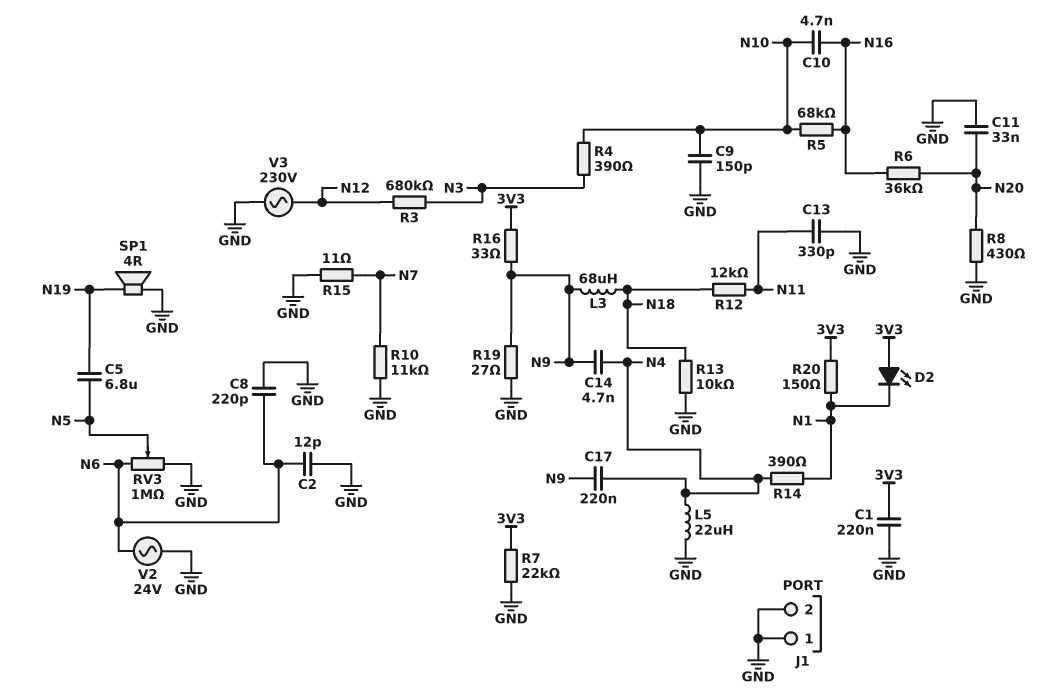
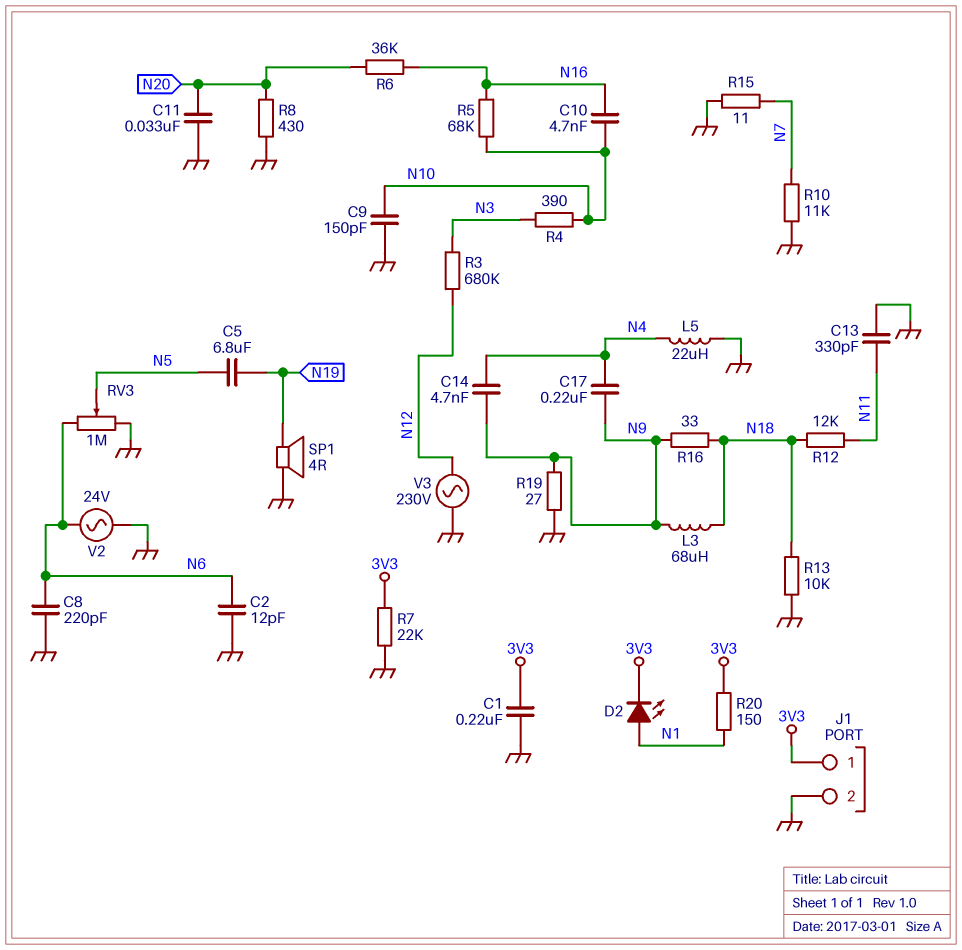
D2: LED (A 3V3, K N1) -> LED (A N1, K 3V3)
J1 pin 1: GND -> 3V3
R14: 390 (N1, N4) -> none
R16: 33 (3V3, N9) -> 33 (N9, N18)

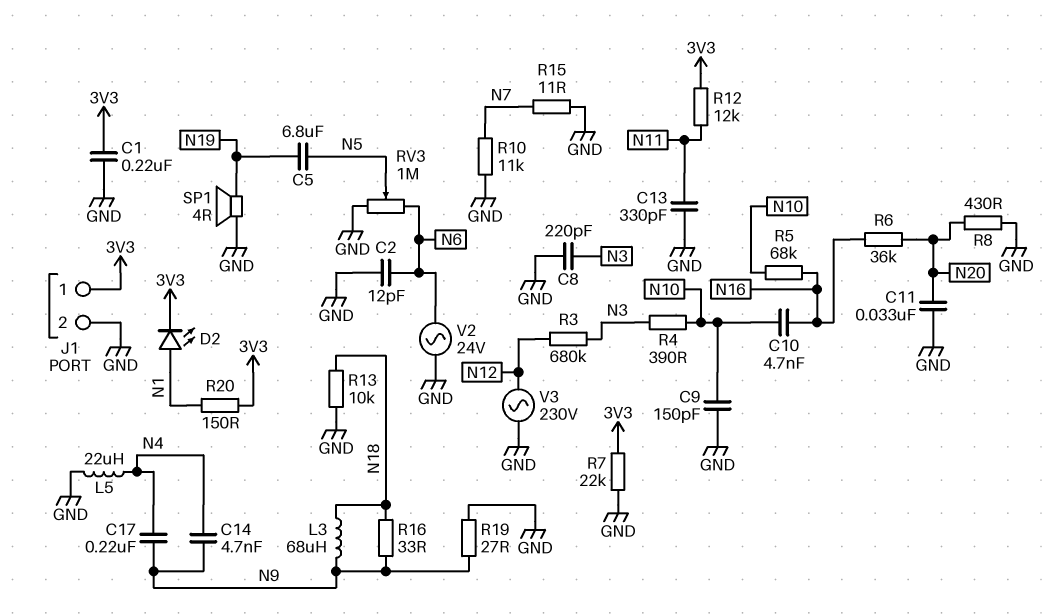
C8: 220pF (GND, N6) -> 220pF (GND, N3)
R12: 12k (N11, N18) -> 12k (3V3, N11)

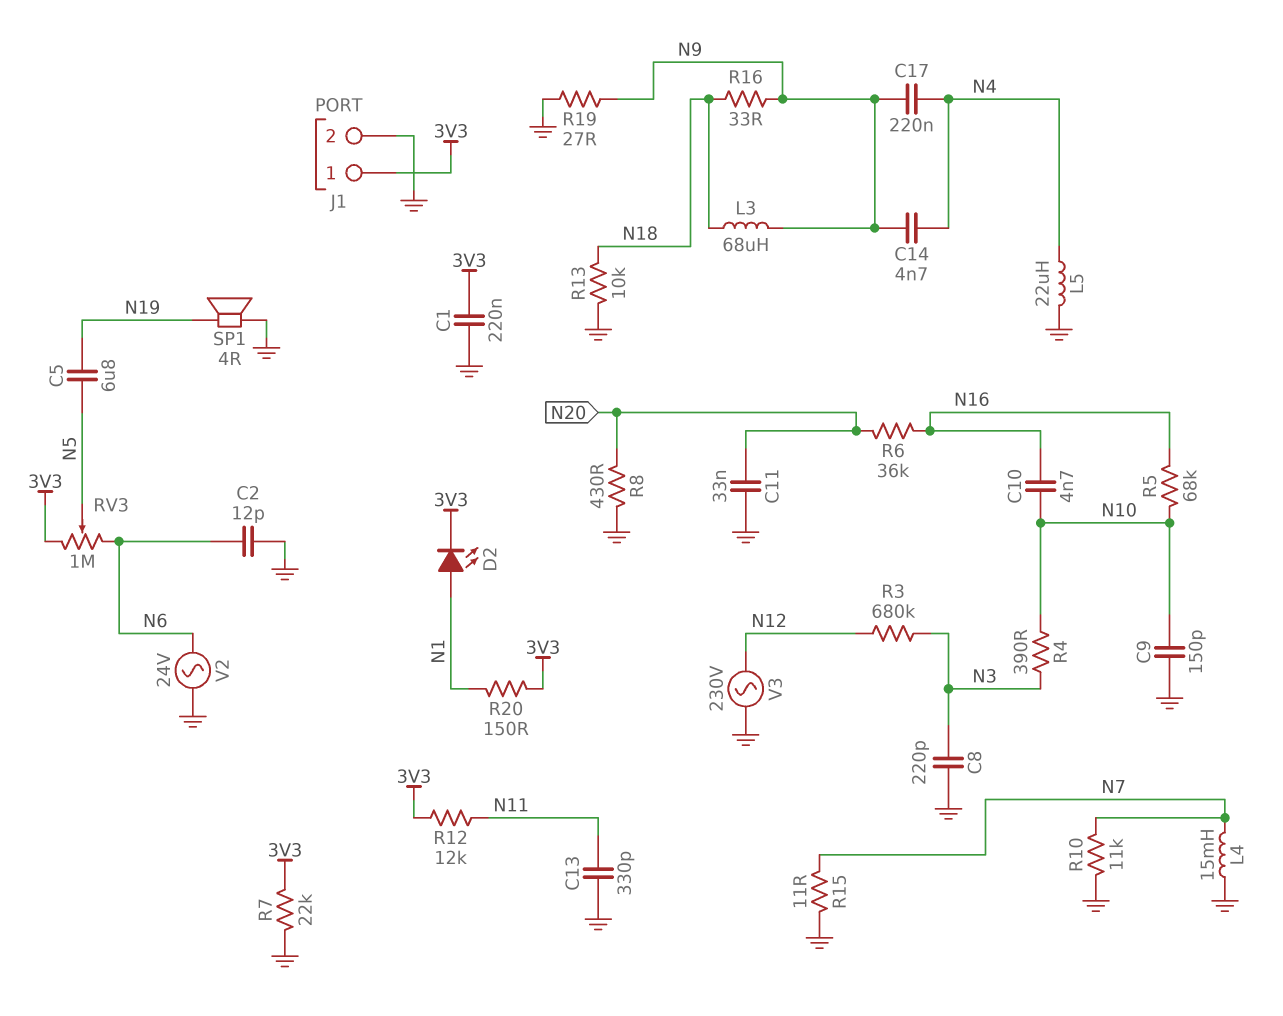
L4: none -> 15mH (GND, N7)
RV3: 1M (GND, N6, wiper N5) -> 1M (3V3, N6, wiper N5)

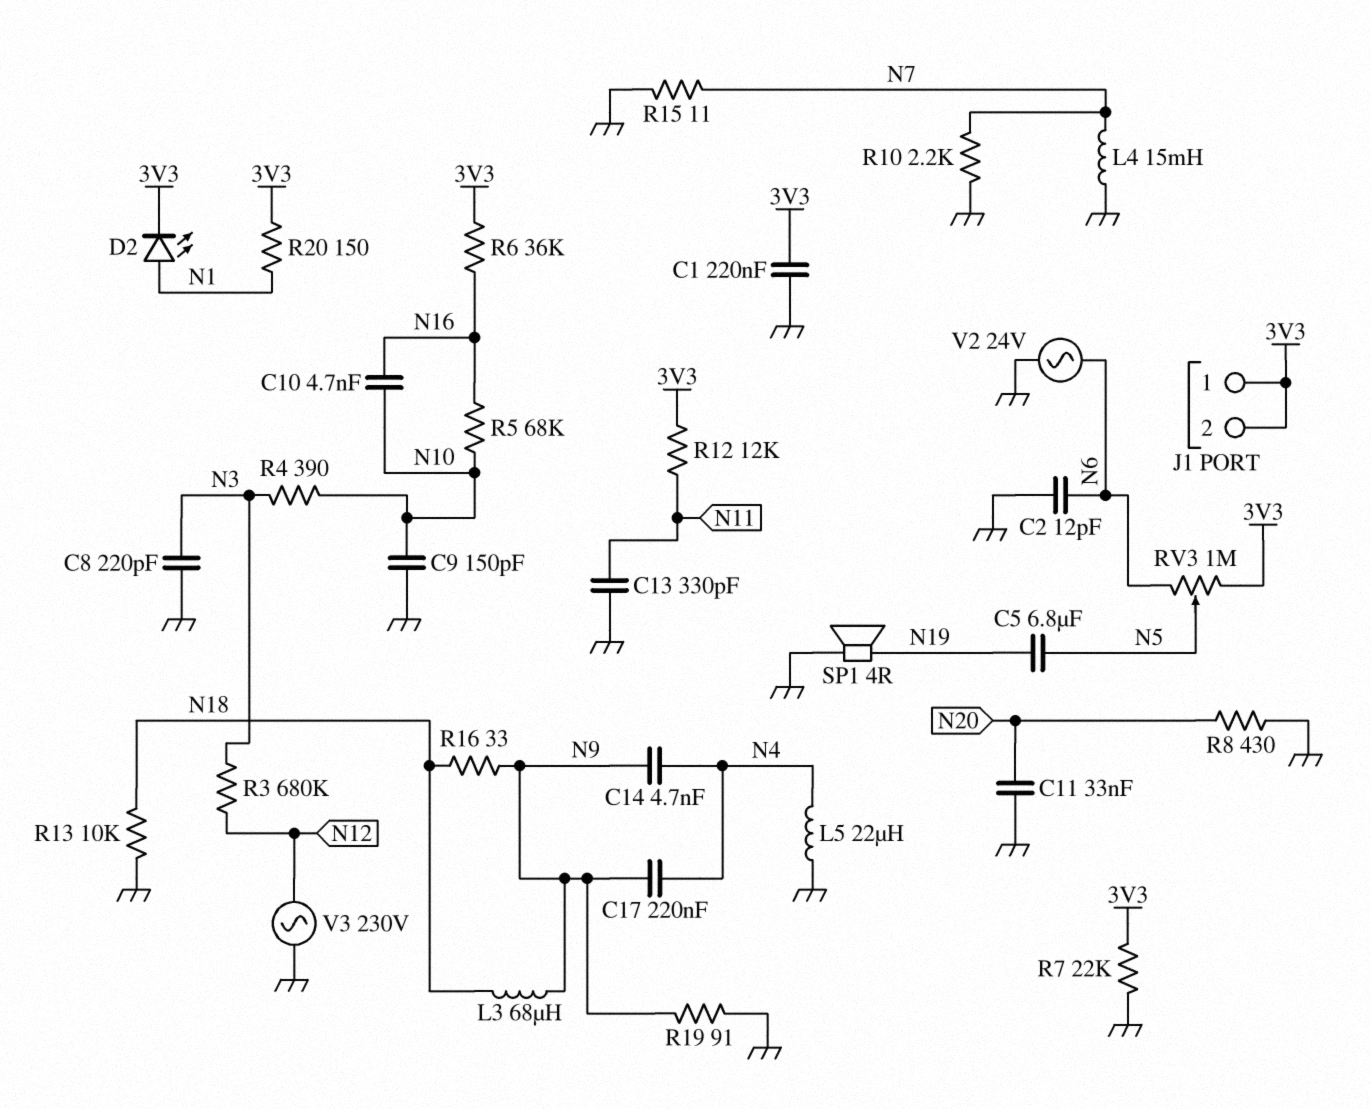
J1 pin 2: GND -> 3V3
R6: 36k (N16, N20) -> 36k (3V3, N16)
R10: 11k (GND, N7) -> 2.2k (GND, N7)
R19: 27 (GND, N9) -> 91 (GND, N9)

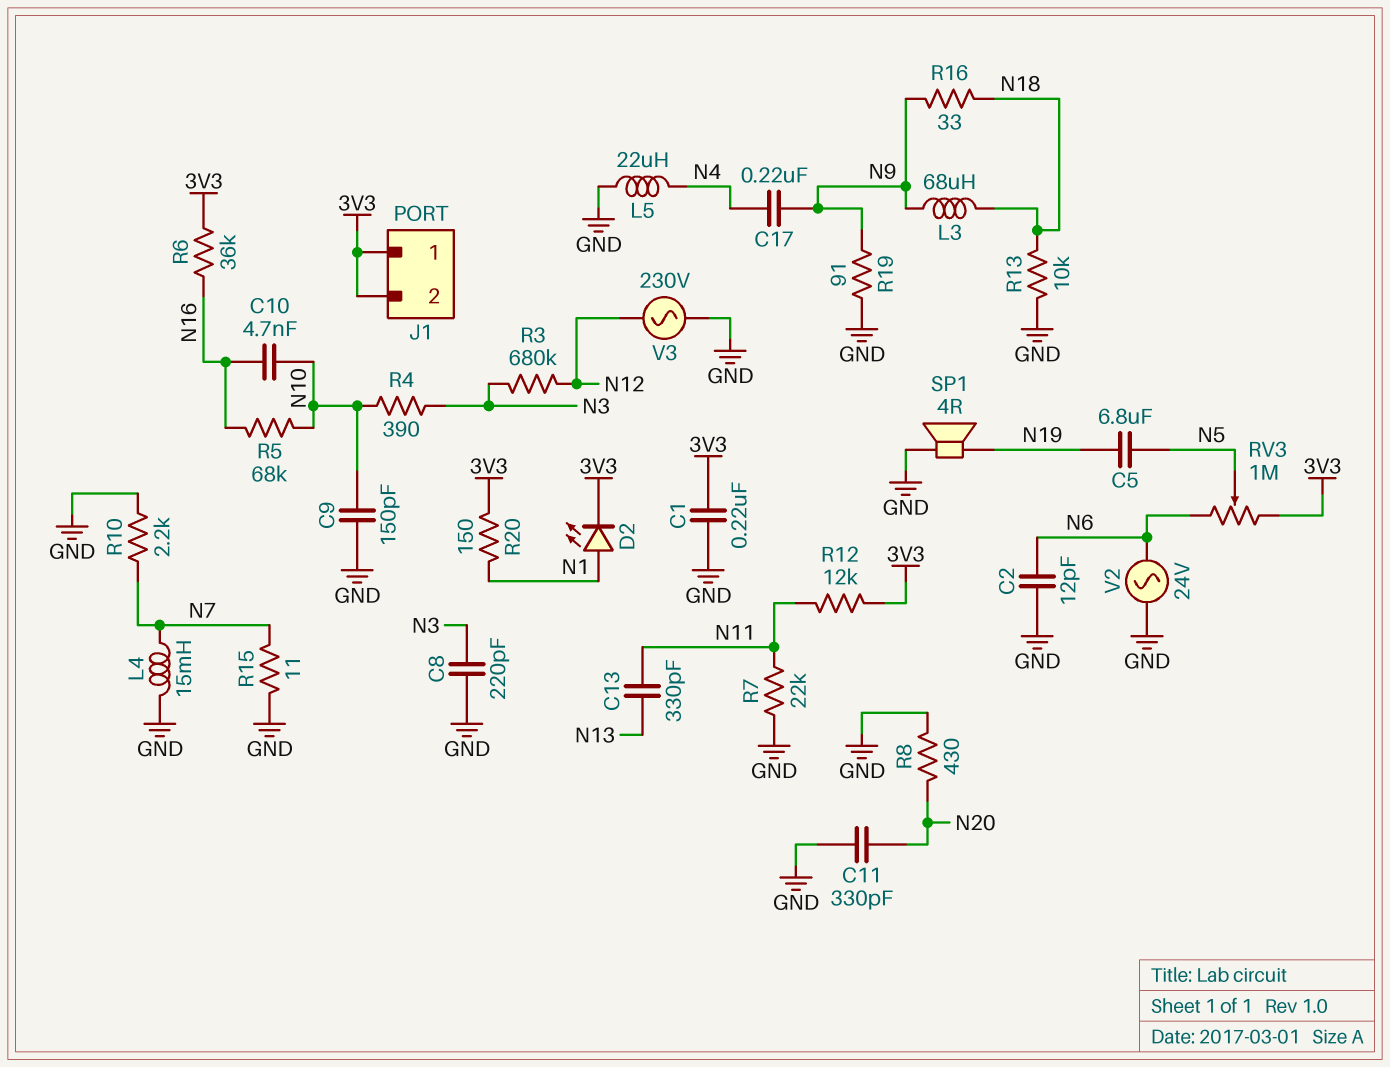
C11: 33nF (GND, N20) -> 330pF (GND, N20)
C13: 330pF (GND, N11) -> 330pF (N11, N13)
C14: 4.7nF (N4, N9) -> none
R7: 22k (3V3, GND) -> 22k (GND, N11)

